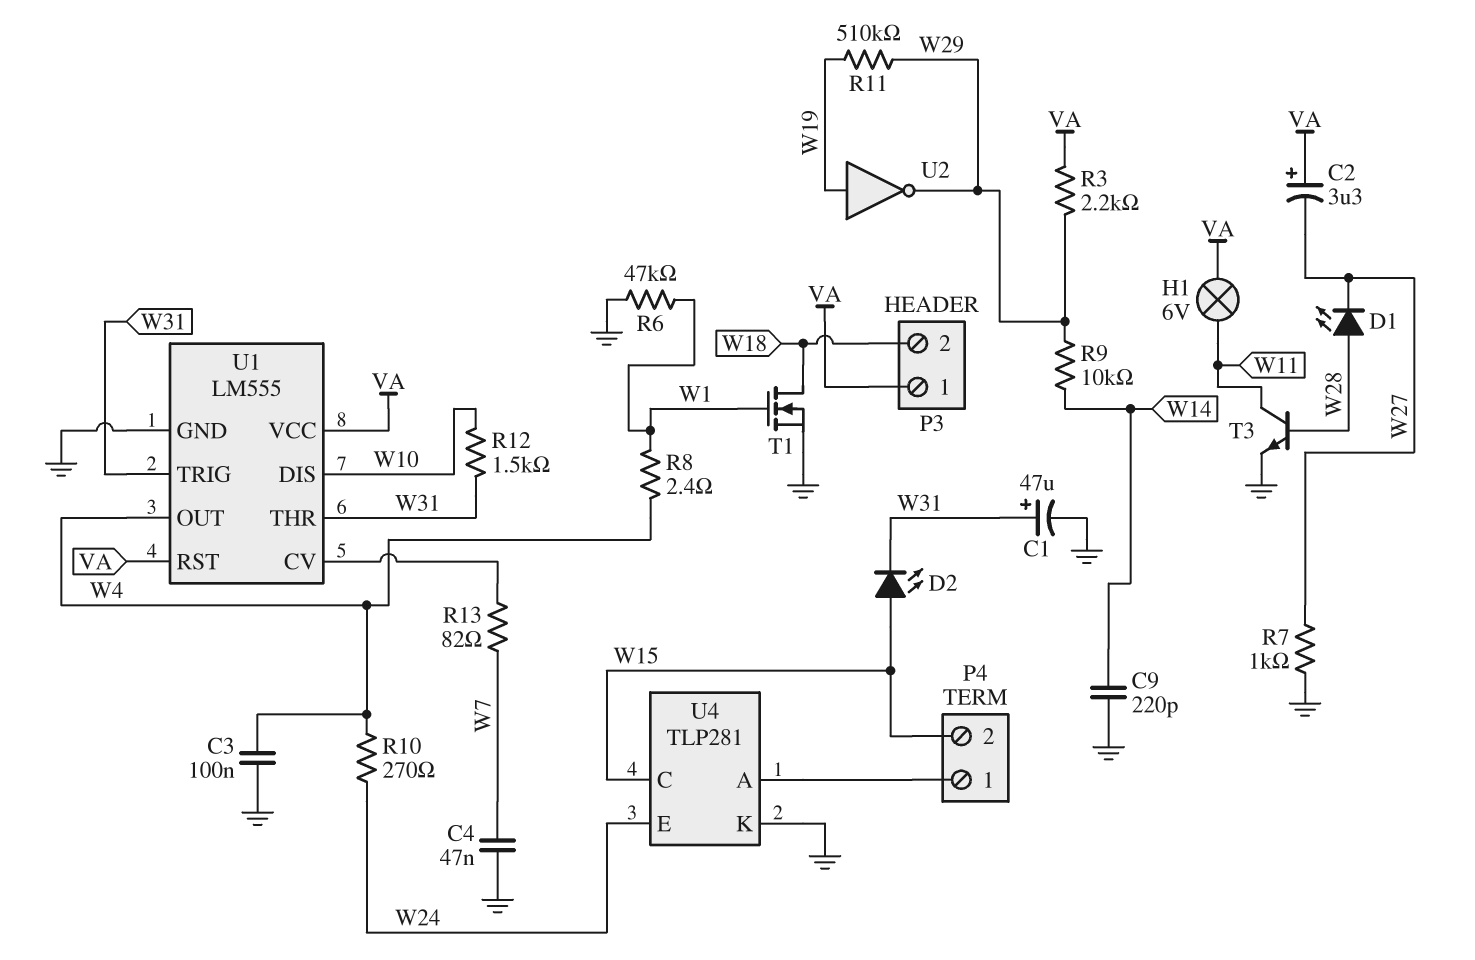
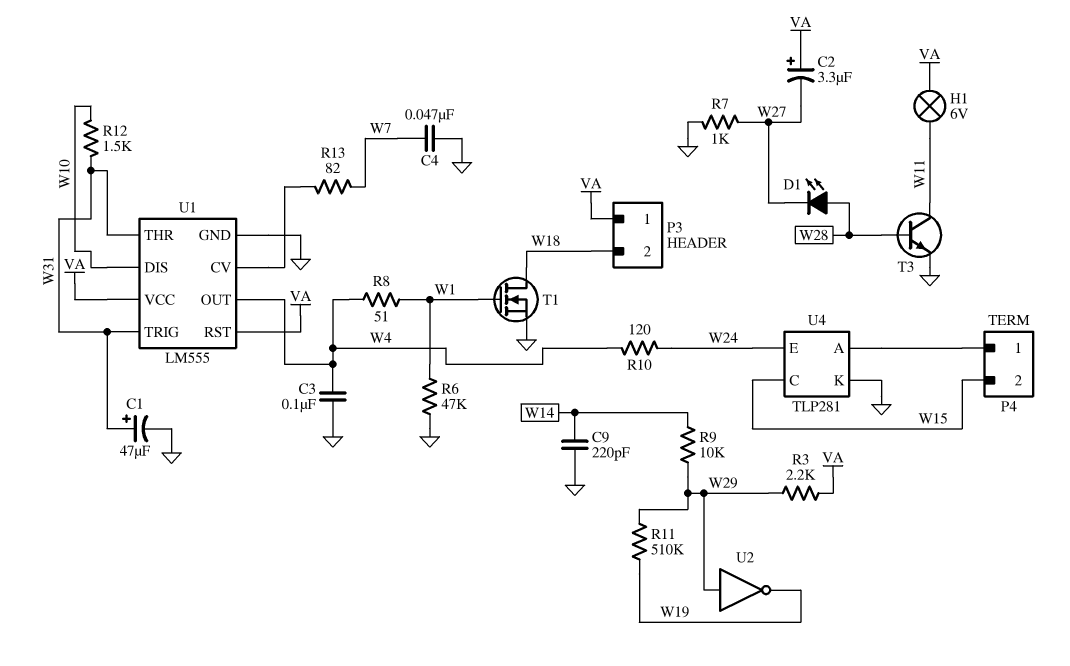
D2: LED (A W15, K W31) -> none
R8: 2.4 (W1, W4) -> 51 (W1, W4)
R10: 270 (W4, W24) -> 120 (W4, W24)
U2: NOT (in W19, out W29) -> NOT (in W29, out W19)

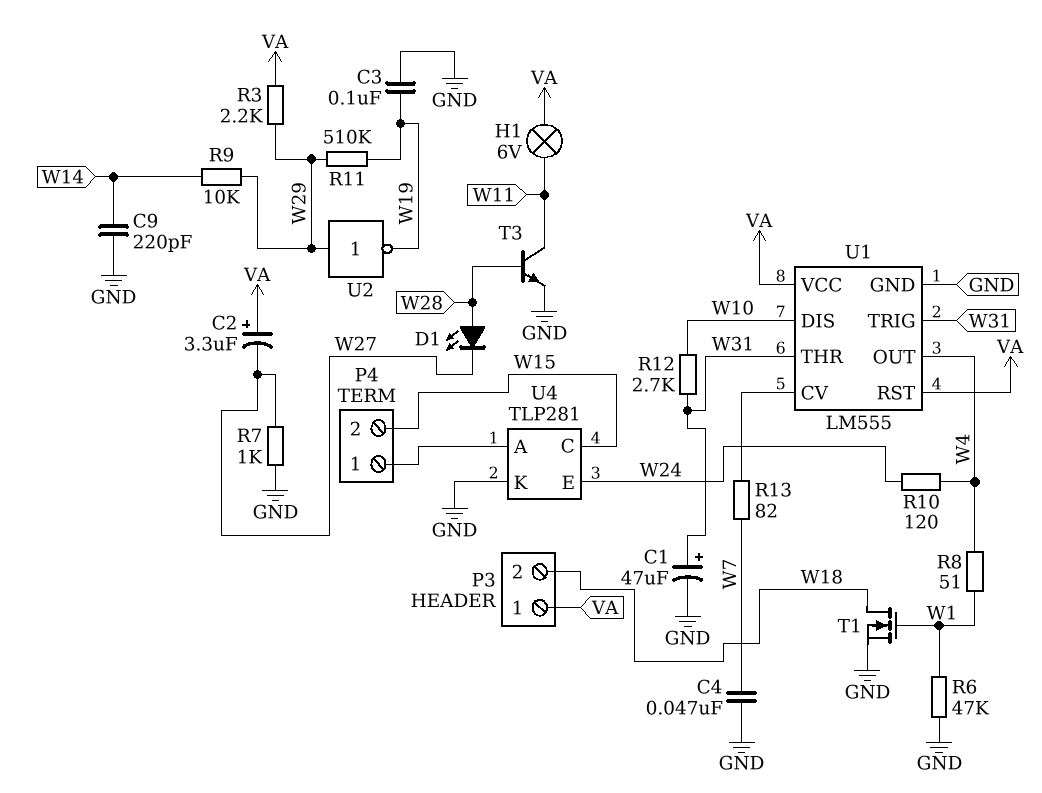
C3: 100nF (GND, W4) -> 100nF (GND, W19)
R12: 1.5k (W10, W31) -> 2.7k (W10, W31)

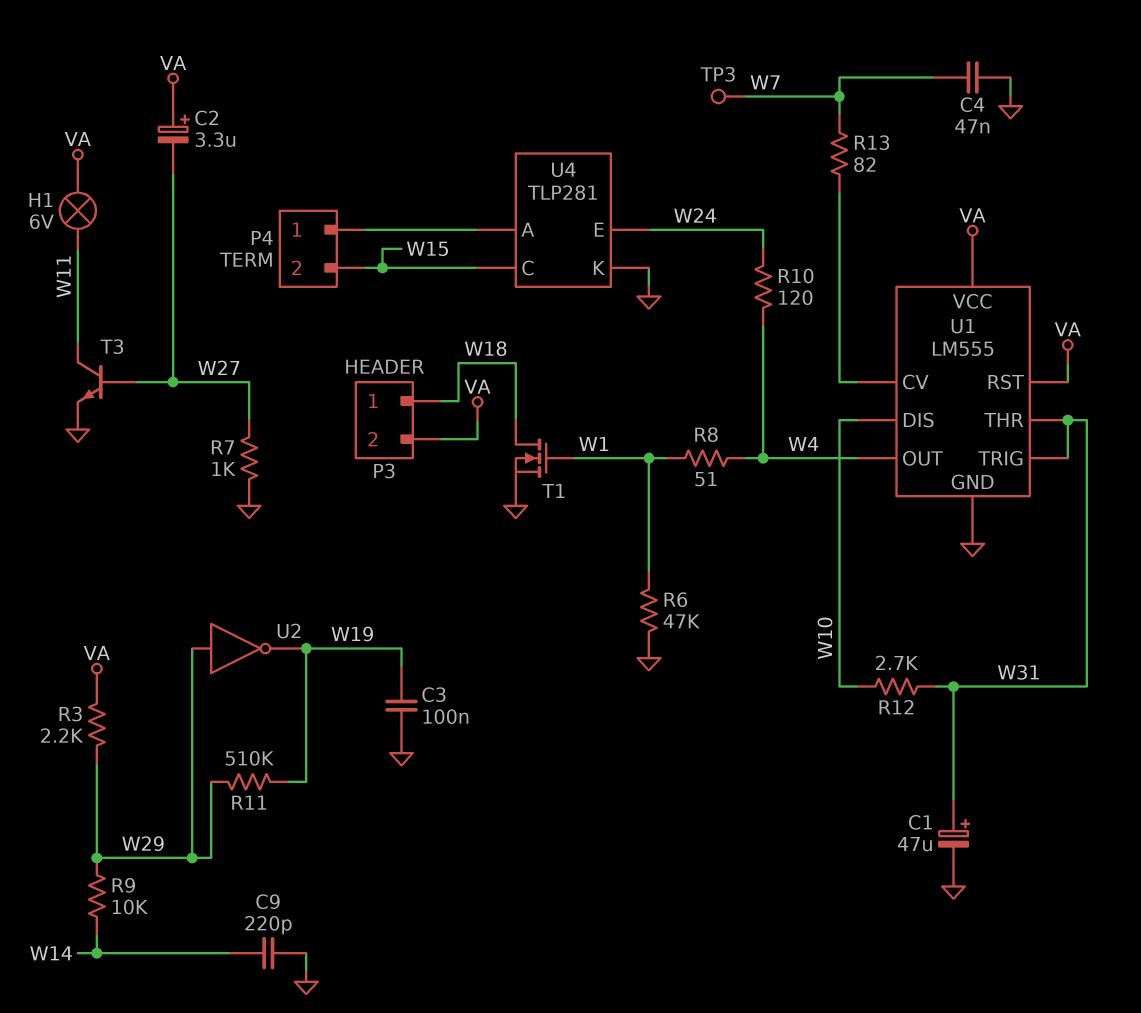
D1: LED (A W28, K W27) -> none
P3 pin 1: VA -> W18
P3 pin 2: W18 -> VA
T3: NPN (B W28, C W11, E GND) -> NPN (B W27, C W11, E GND)
TP3: none -> test point (W7)

